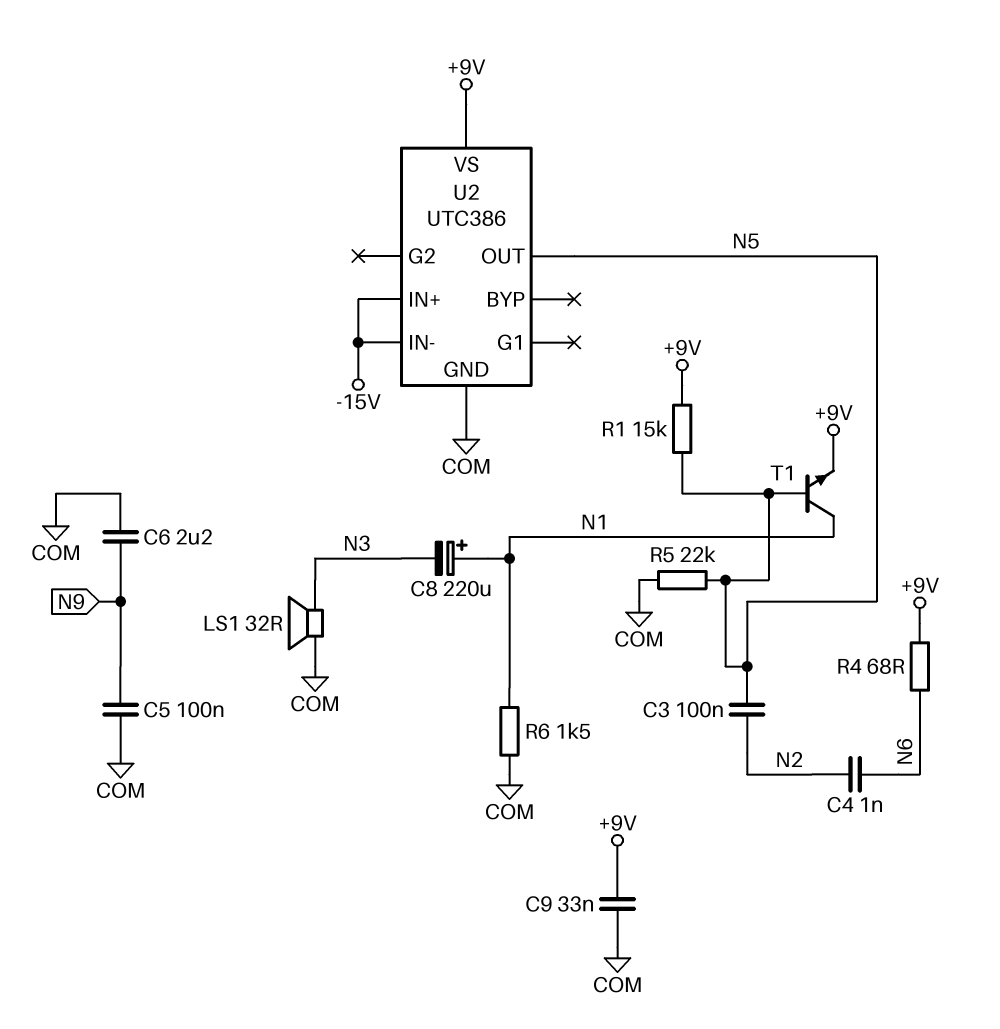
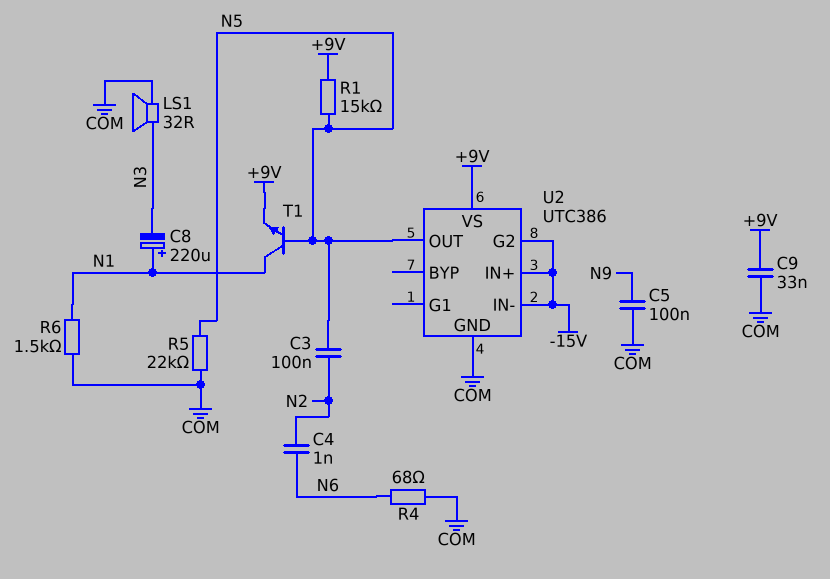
C6: 2.2uF (COM, N9) -> none
R4: 68 (+9V, N6) -> 68 (COM, N6)
U2 pin G2: none -> -15V

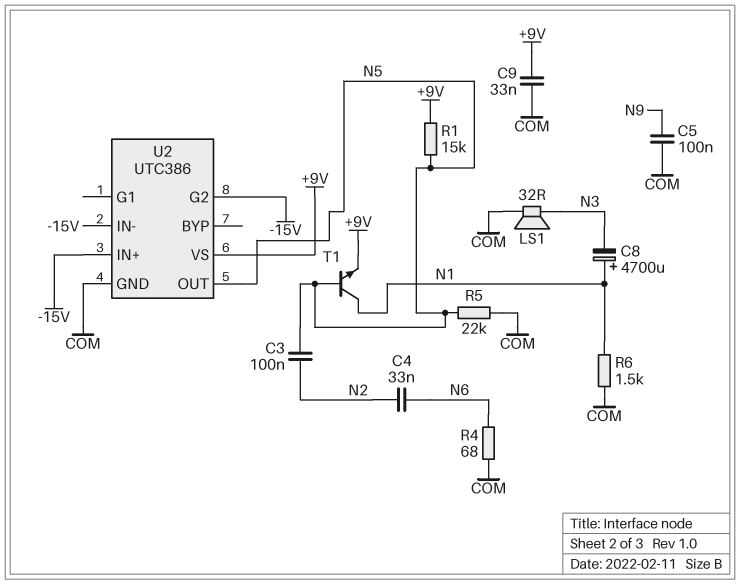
C4: 1nF (N2, N6) -> 33nF (N2, N6)
C8: 220uF (plus N1, minus N3) -> 4700uF (plus N1, minus N3)

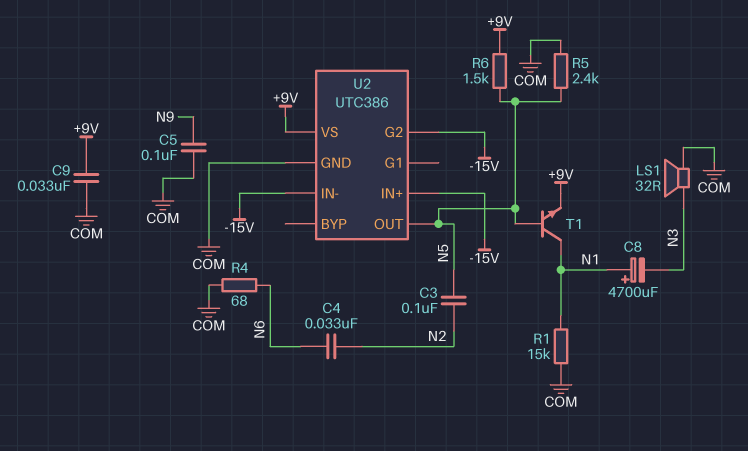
R1: 15k (+9V, N5) -> 15k (COM, N1)
R5: 22k (COM, N5) -> 2.4k (COM, N5)
R6: 1.5k (COM, N1) -> 1.5k (+9V, N5)

